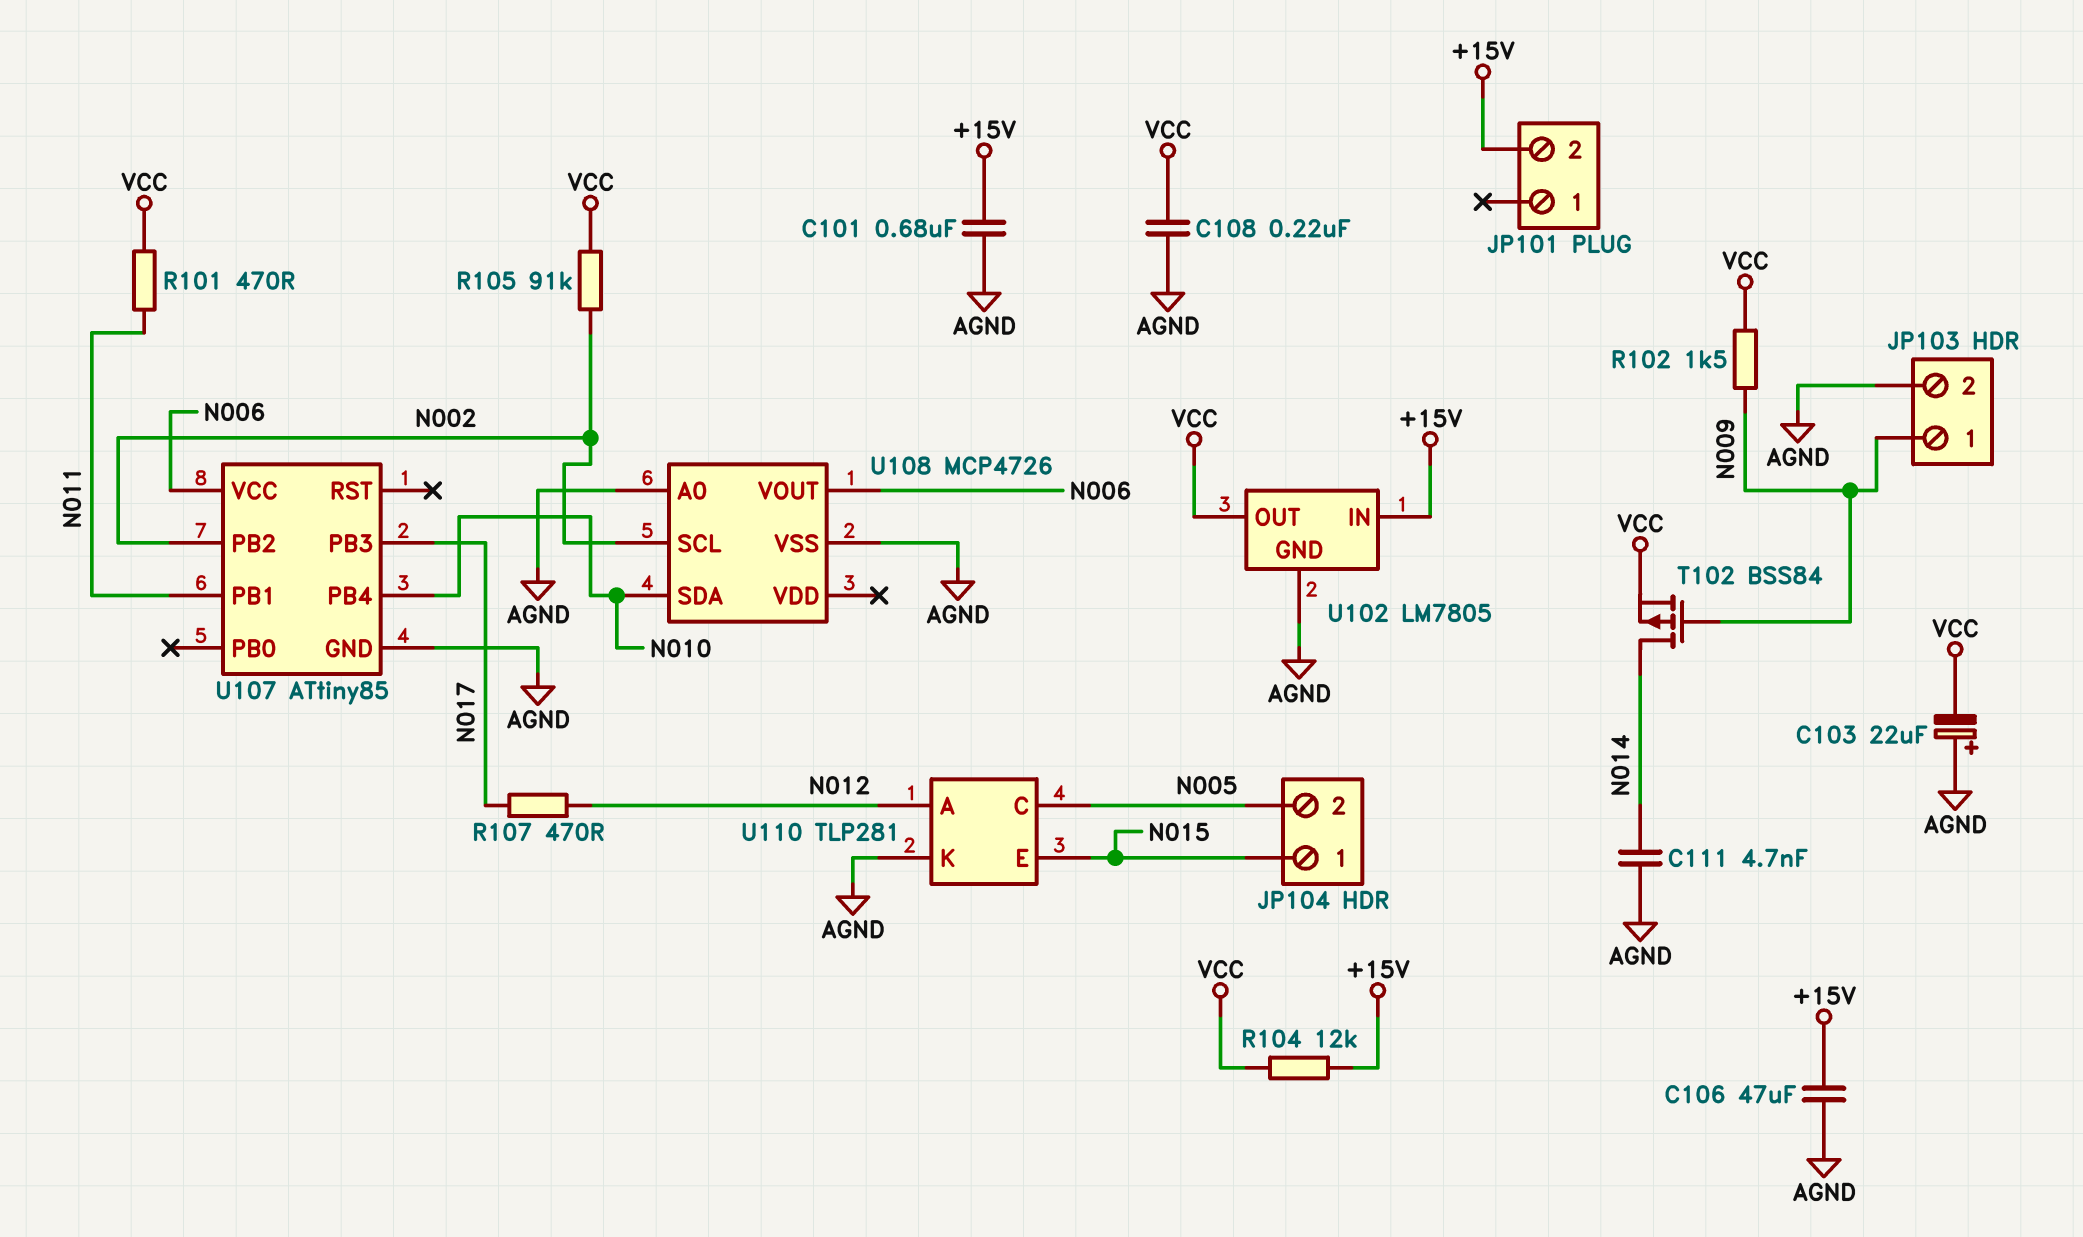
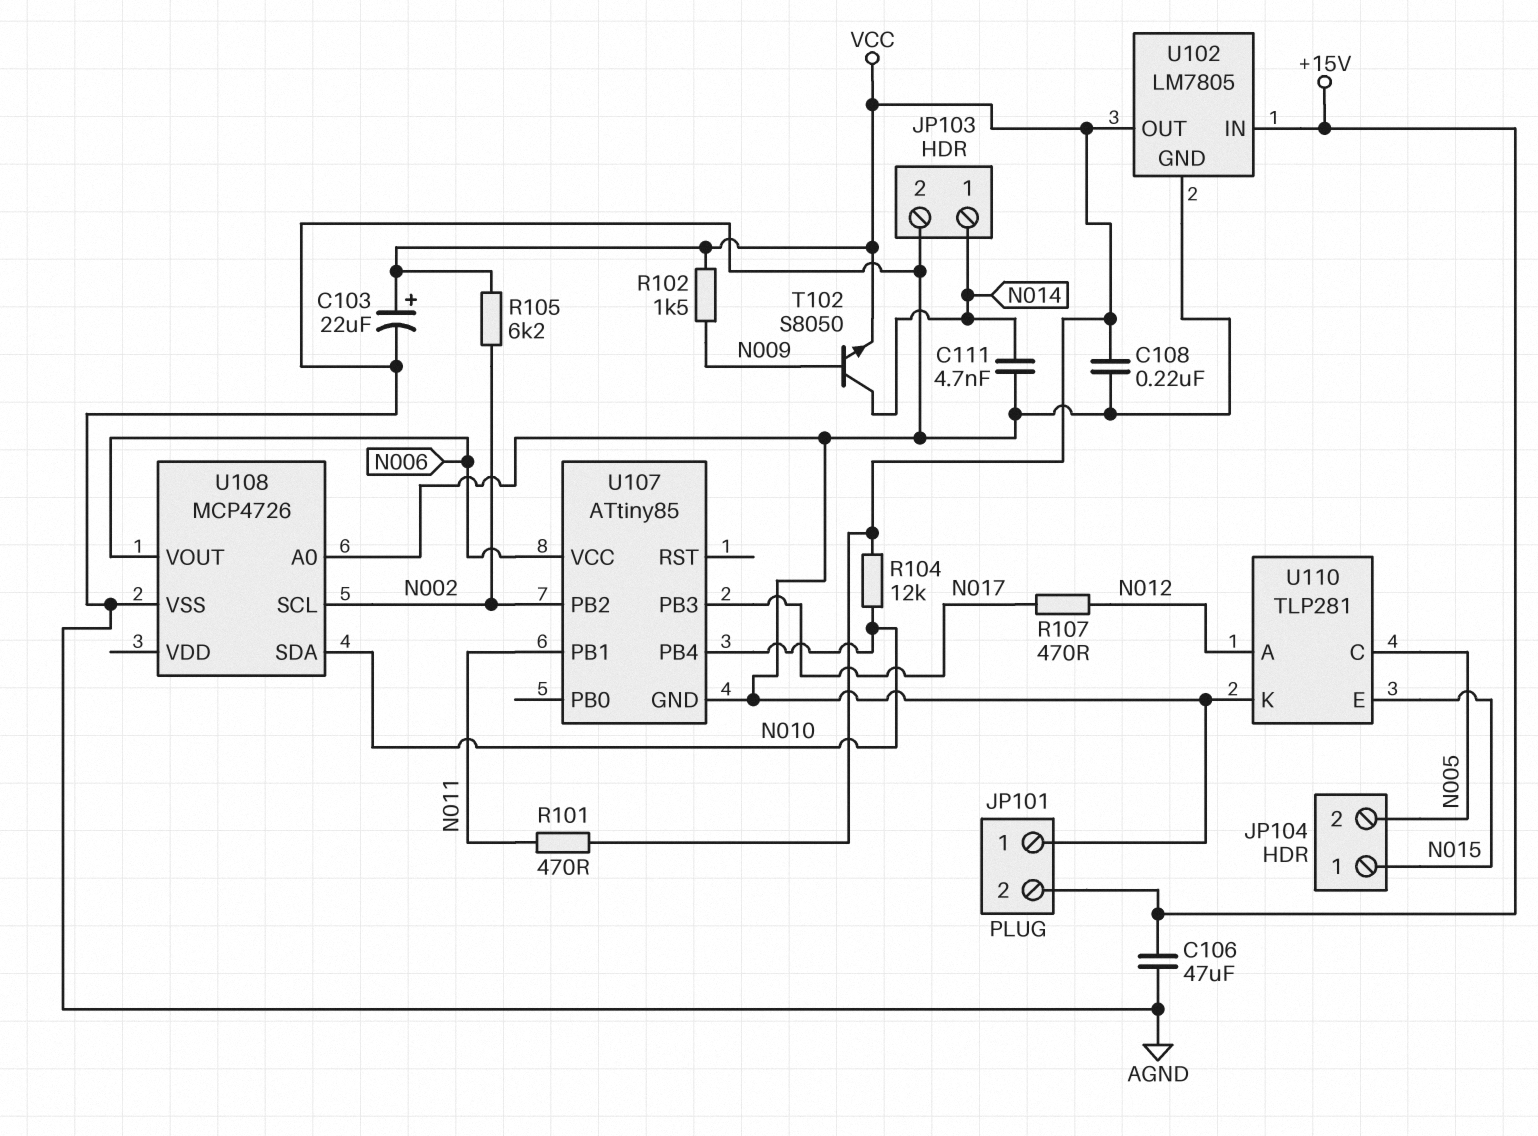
C101: 680nF (+15V, AGND) -> none
C103: 22uF (plus AGND, minus VCC) -> 22uF (plus VCC, minus AGND)
JP101 pin 1: none -> AGND
JP103 pin 1: N009 -> N014
R104: 12k (+15V, VCC) -> 12k (N010, VCC)
R105: 91k (N002, VCC) -> 6.2k (N002, VCC)
T102: PMOS BSS84 (G N009, D N014, S VCC) -> NPN S8050 (B N009, C N014, E VCC)

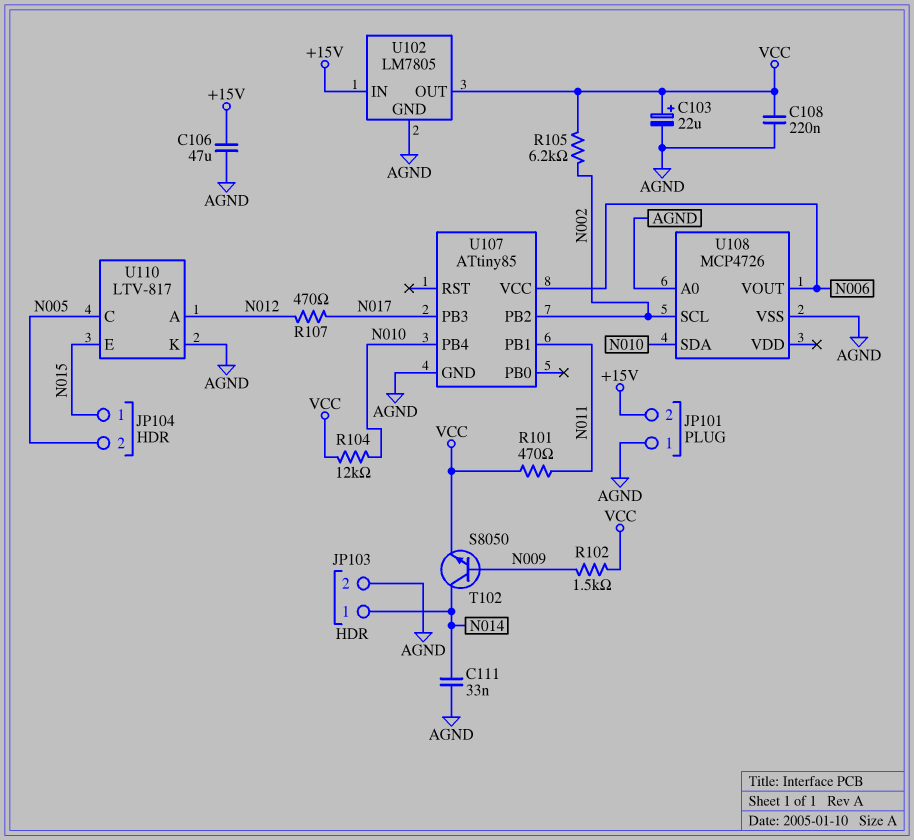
C111: 4.7nF (AGND, N014) -> 33nF (AGND, N014)
U110: TLP281 -> LTV-817

